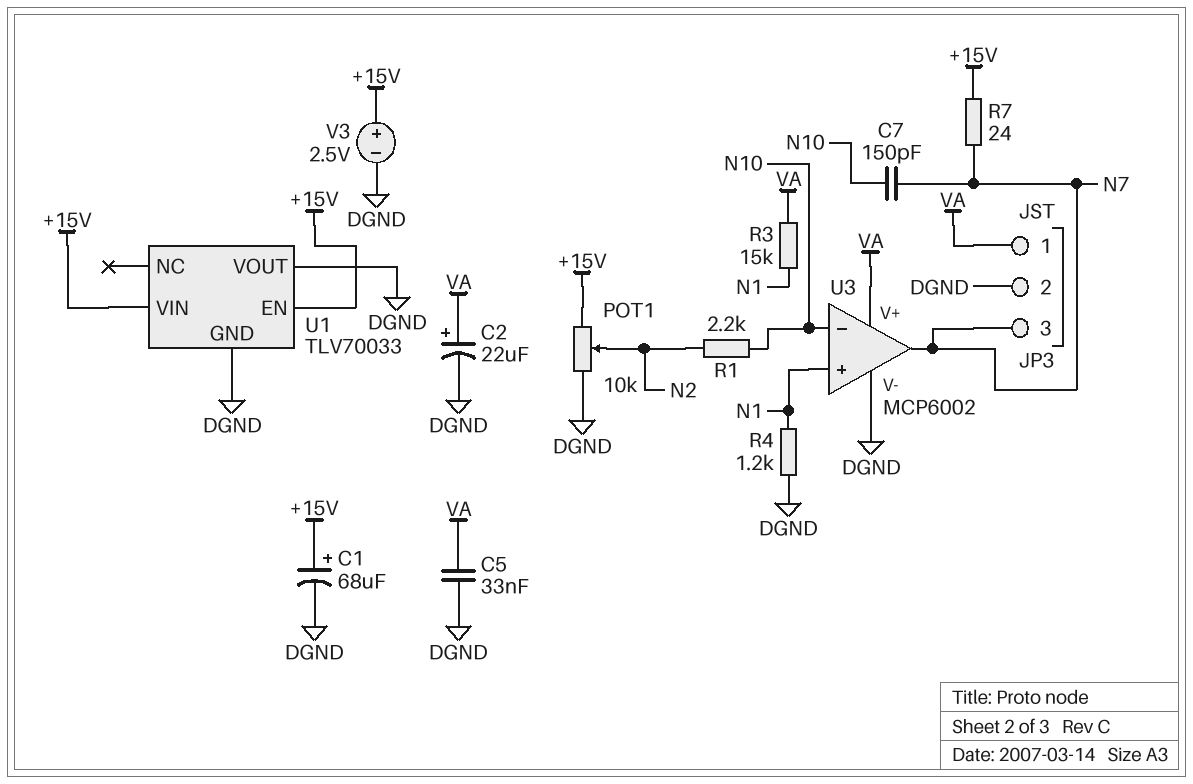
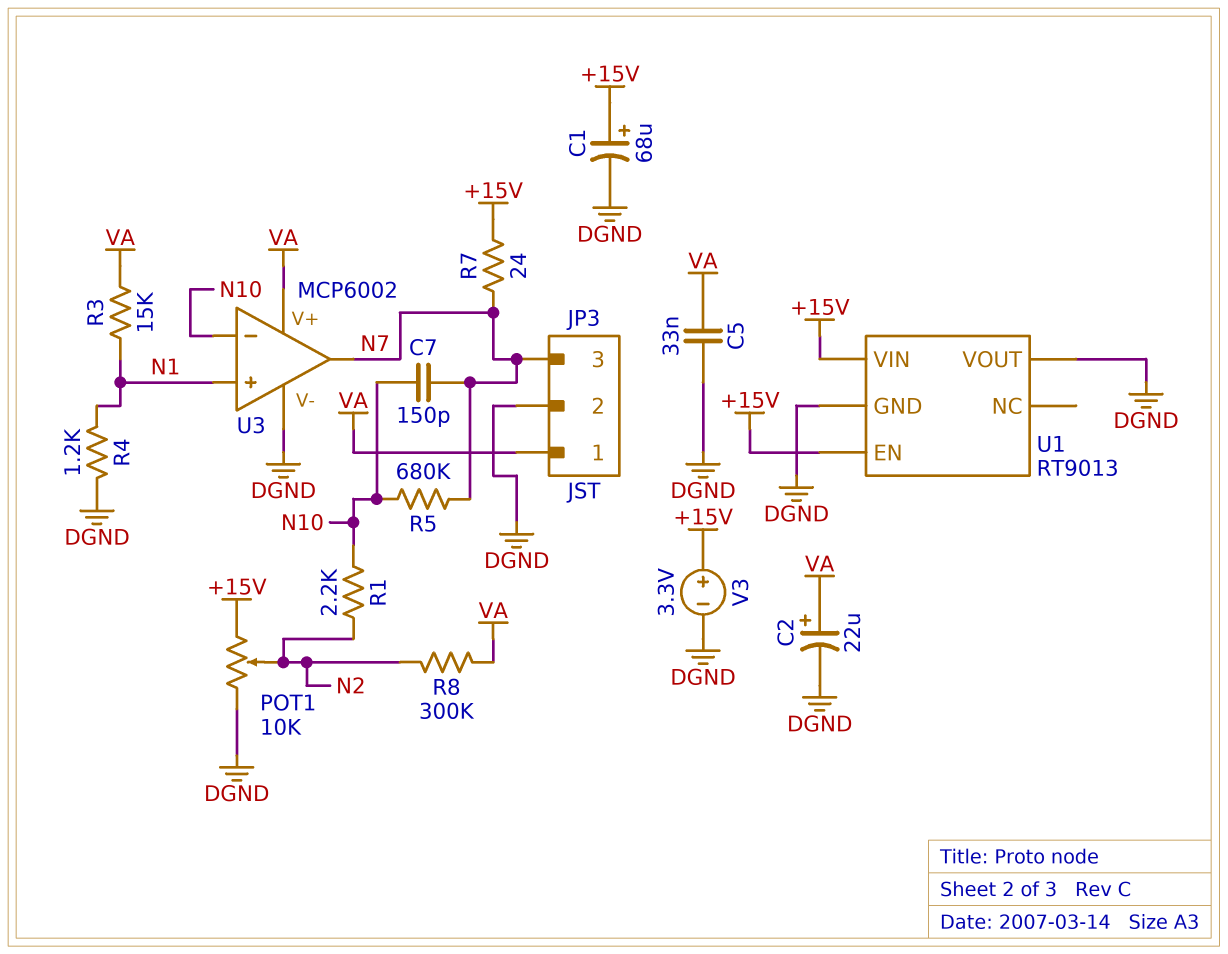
R5: none -> 680k (N7, N10)
R8: none -> 300k (N2, VA)
U1: TLV70033 -> RT9013
V3: 2.5V (plus +15V, minus DGND) -> 3.3V (plus +15V, minus DGND)

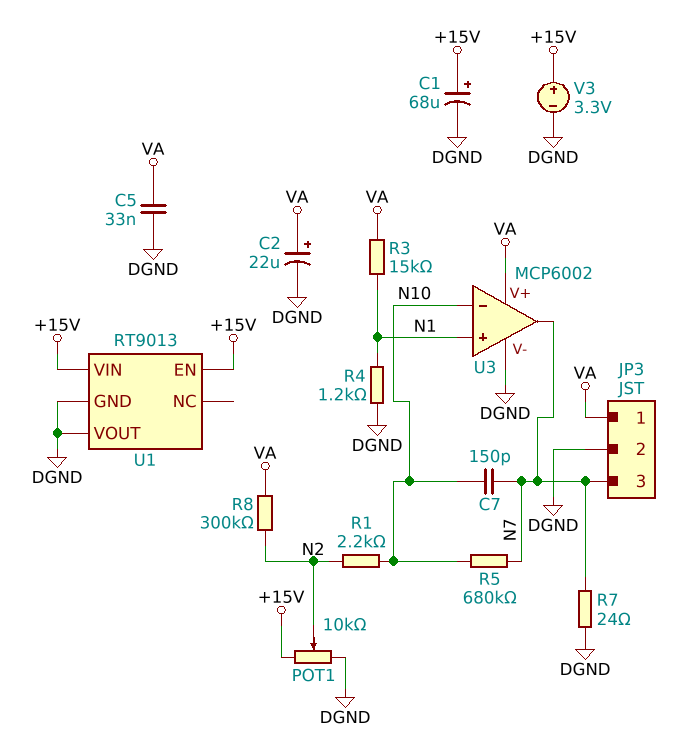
R7: 24 (+15V, N7) -> 24 (DGND, N7)

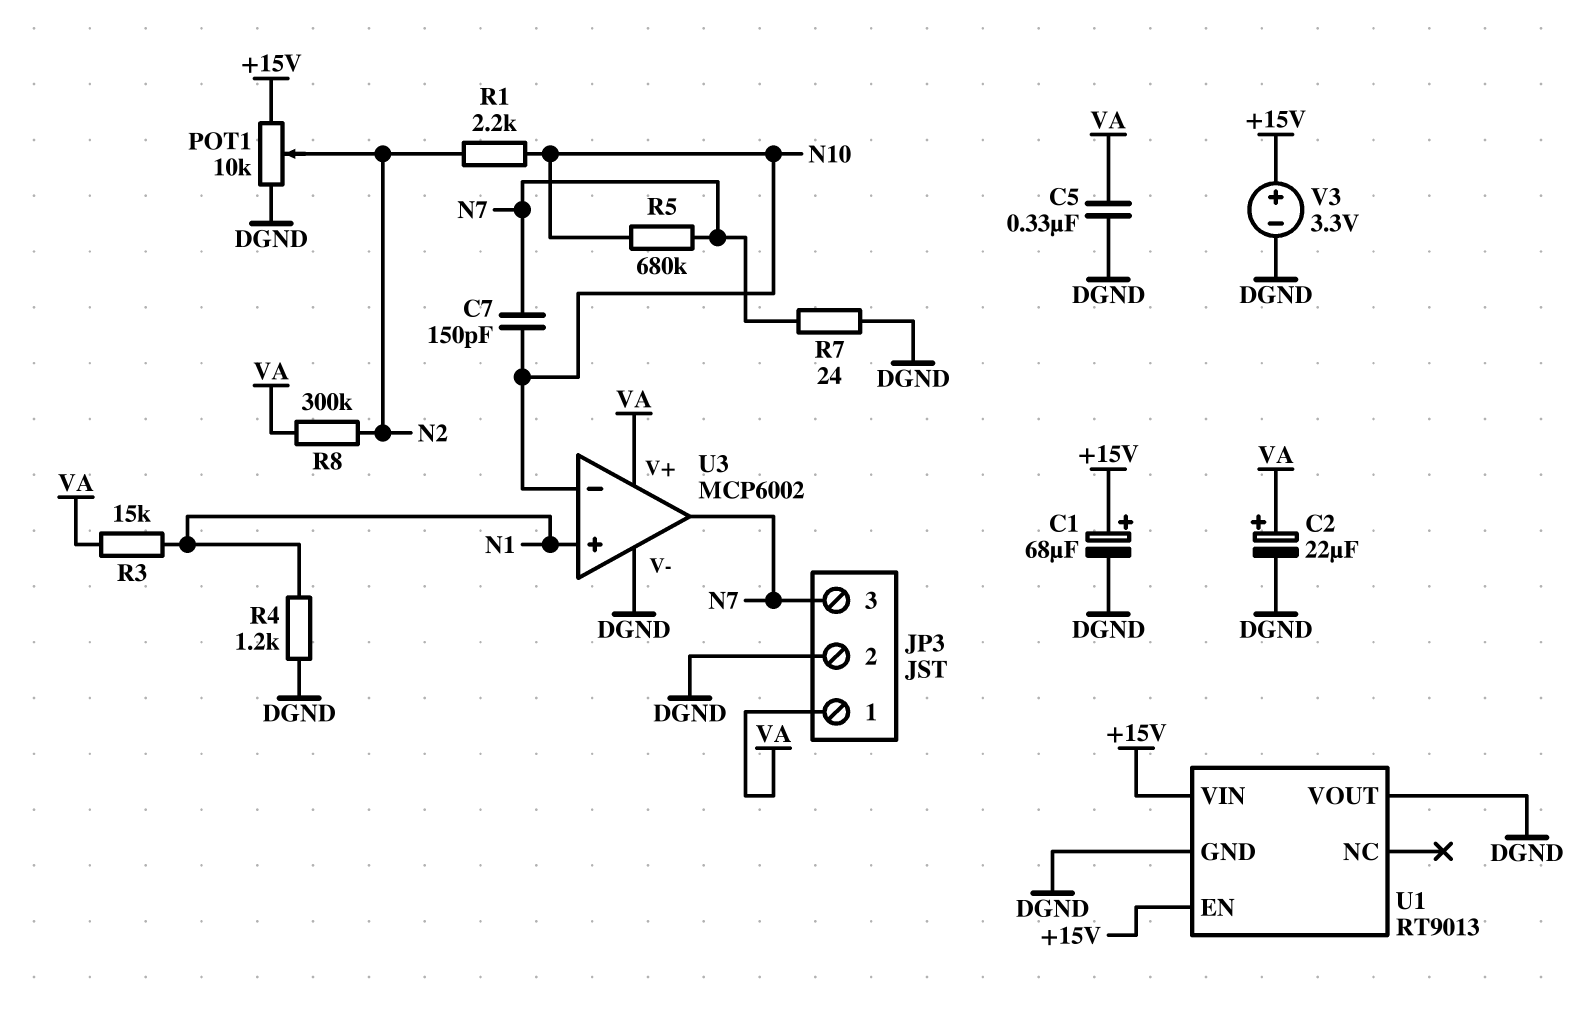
C5: 33nF (DGND, VA) -> 330nF (DGND, VA)

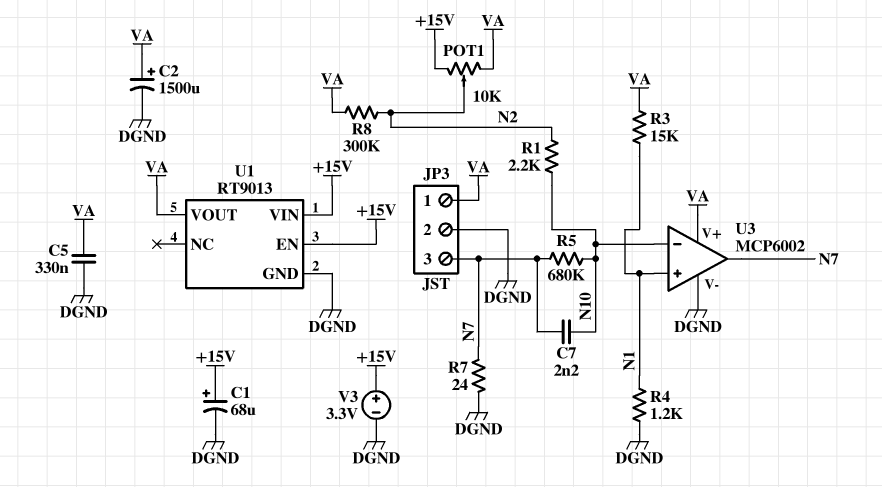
C2: 22uF (plus VA, minus DGND) -> 1500uF (plus VA, minus DGND)
C7: 150pF (N7, N10) -> 2.2nF (N7, N10)
POT1: 10k (+15V, DGND, wiper N2) -> 10k (+15V, VA, wiper N2)
U1 pin VOUT: DGND -> VA

